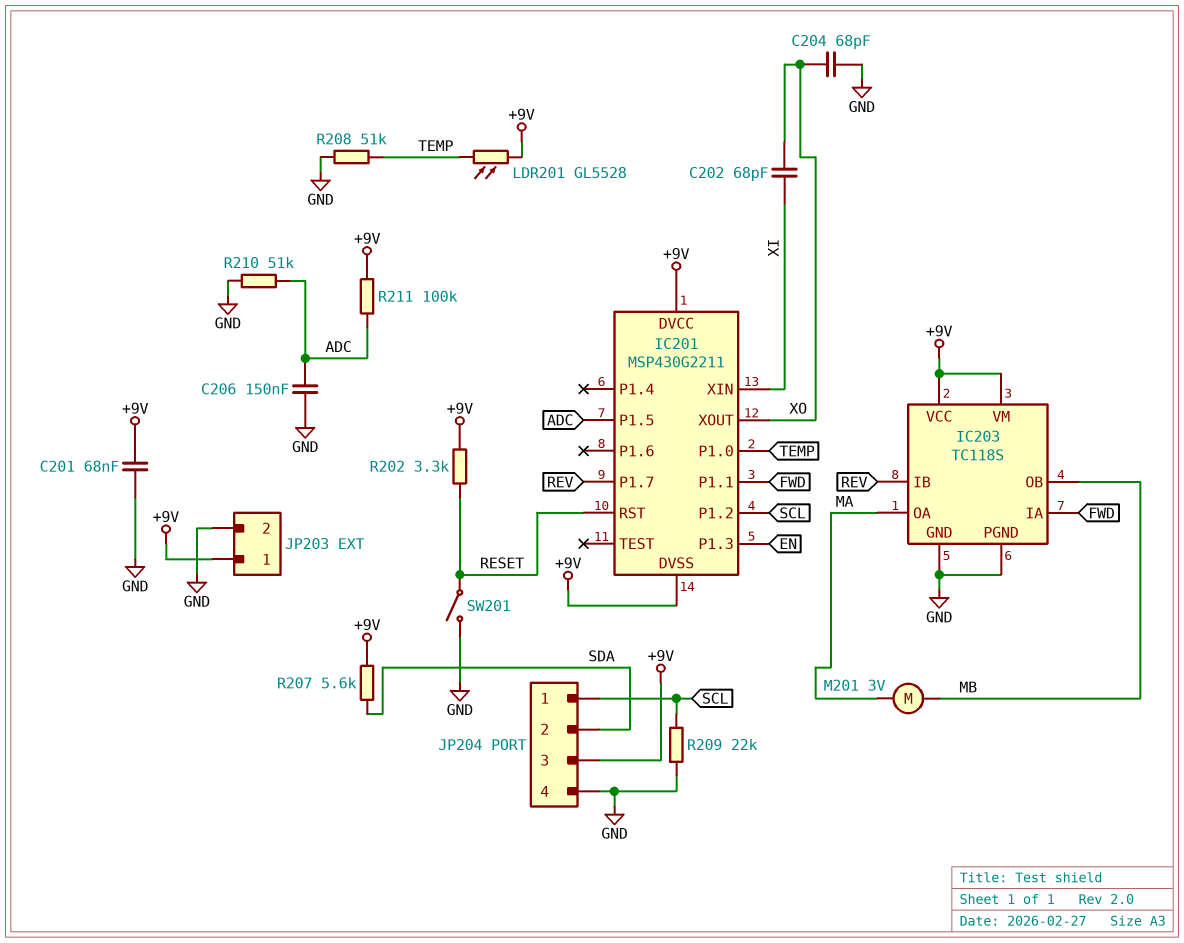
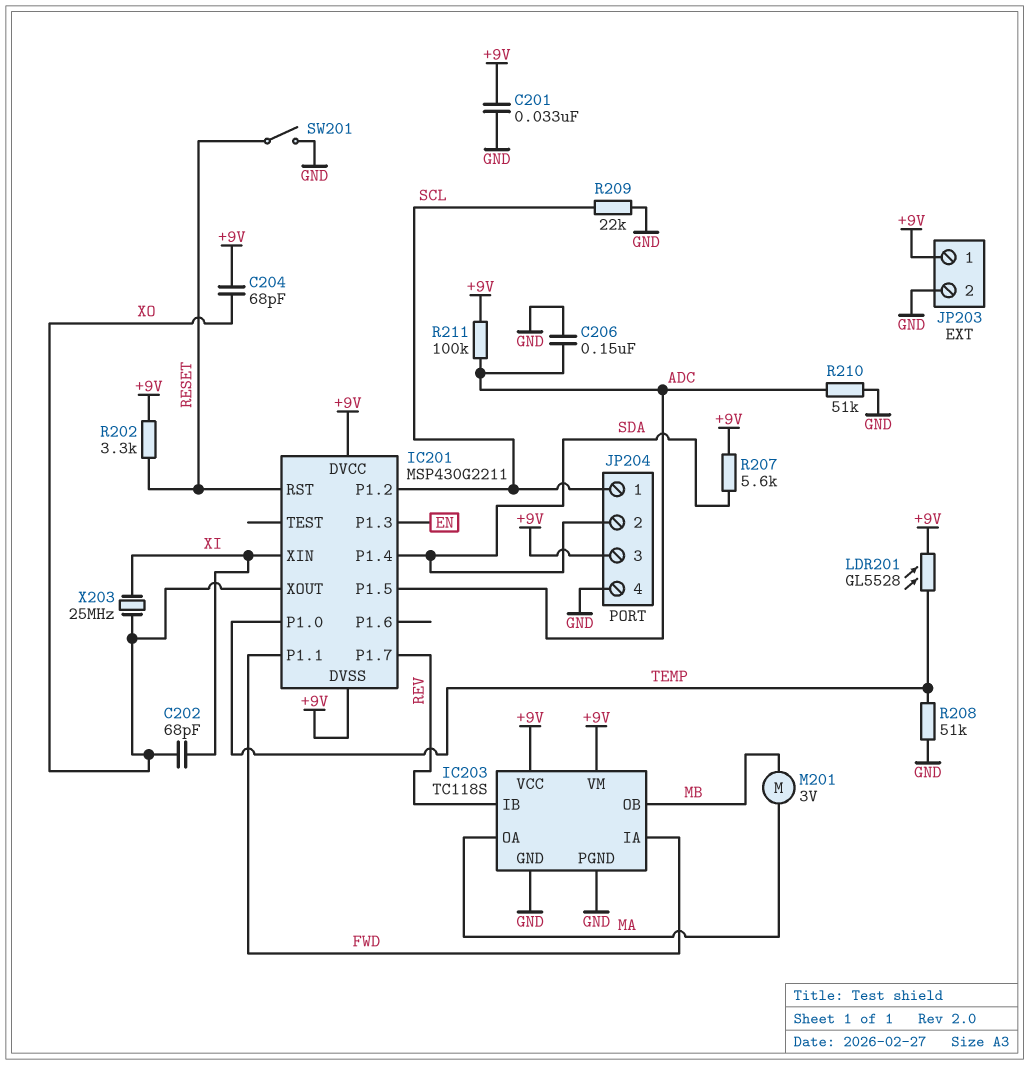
C201: 68nF (+9V, GND) -> 33nF (+9V, GND)
C204: 68pF (GND, XO) -> 68pF (+9V, XO)
IC201 pin P1.4: none -> SDA
X203: none -> 25MHz (XI, XO)

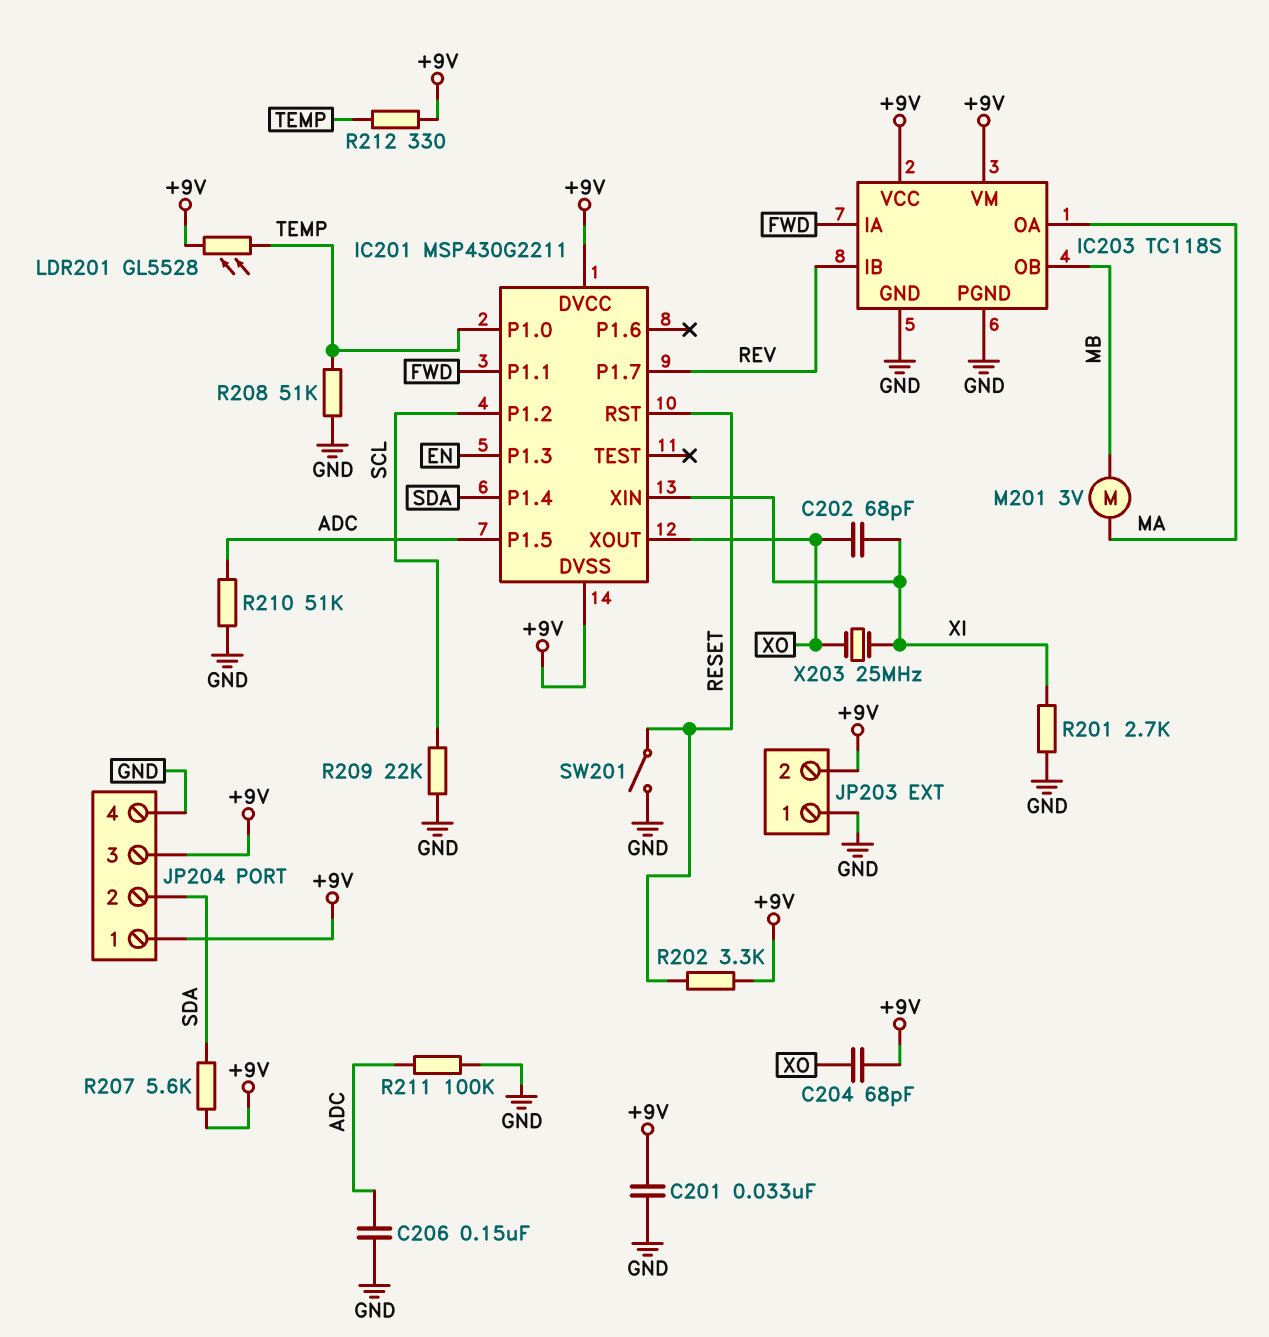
JP203 pin 1: +9V -> GND
JP203 pin 2: GND -> +9V
JP204 pin 1: SCL -> +9V
R201: none -> 2.7k (GND, XI)
R211: 100k (+9V, ADC) -> 100k (ADC, GND)
R212: none -> 330 (+9V, TEMP)

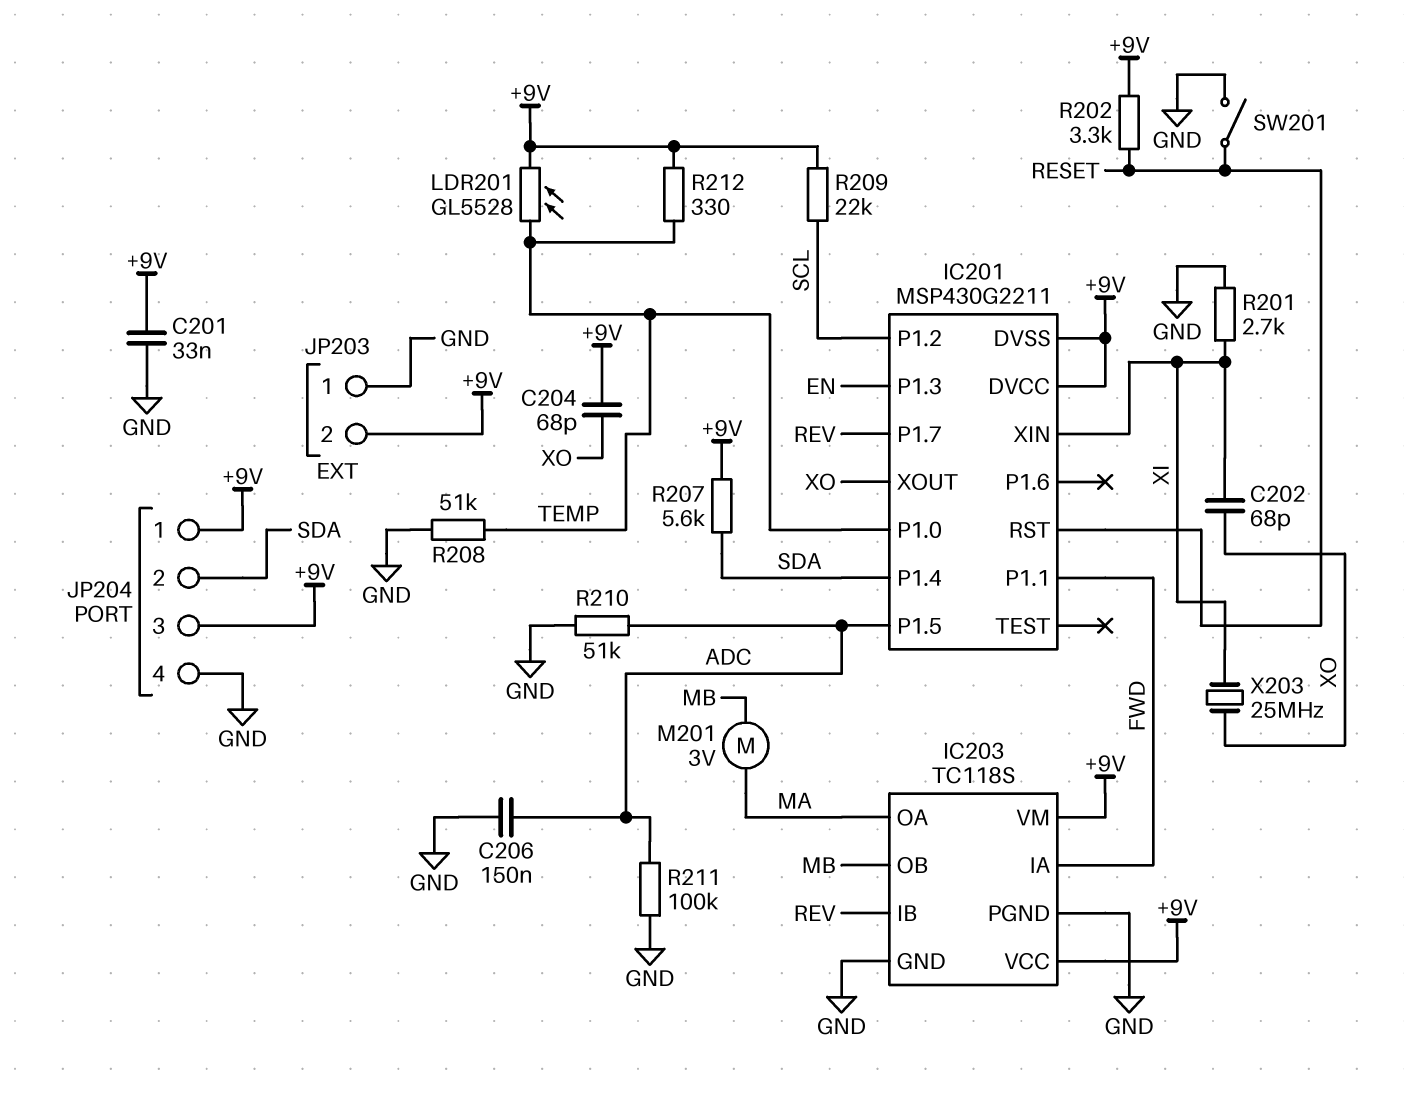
R209: 22k (GND, SCL) -> 22k (+9V, SCL)

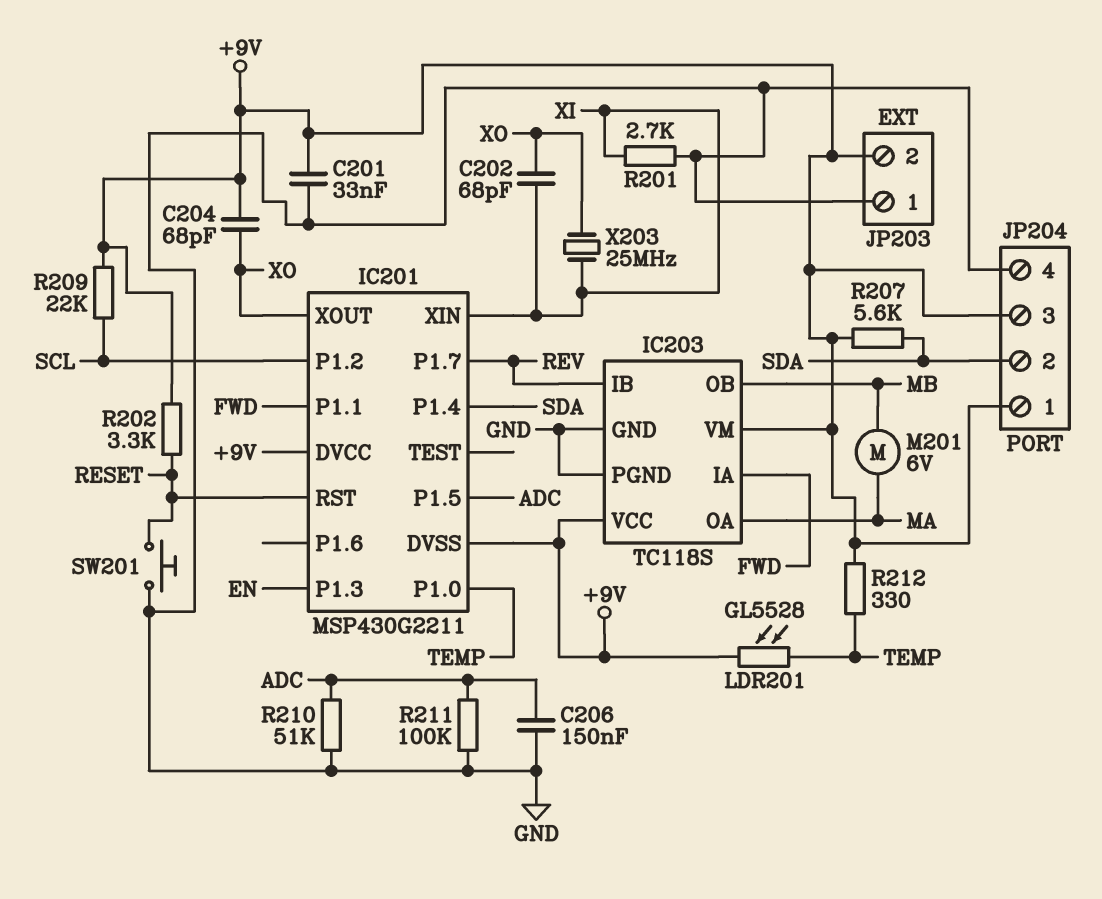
M201: motor 3V (MA, MB) -> motor 6V (MA, MB)
R208: 51k (GND, TEMP) -> none
SW201: switch (GND, RESET) -> button (GND, RESET)

